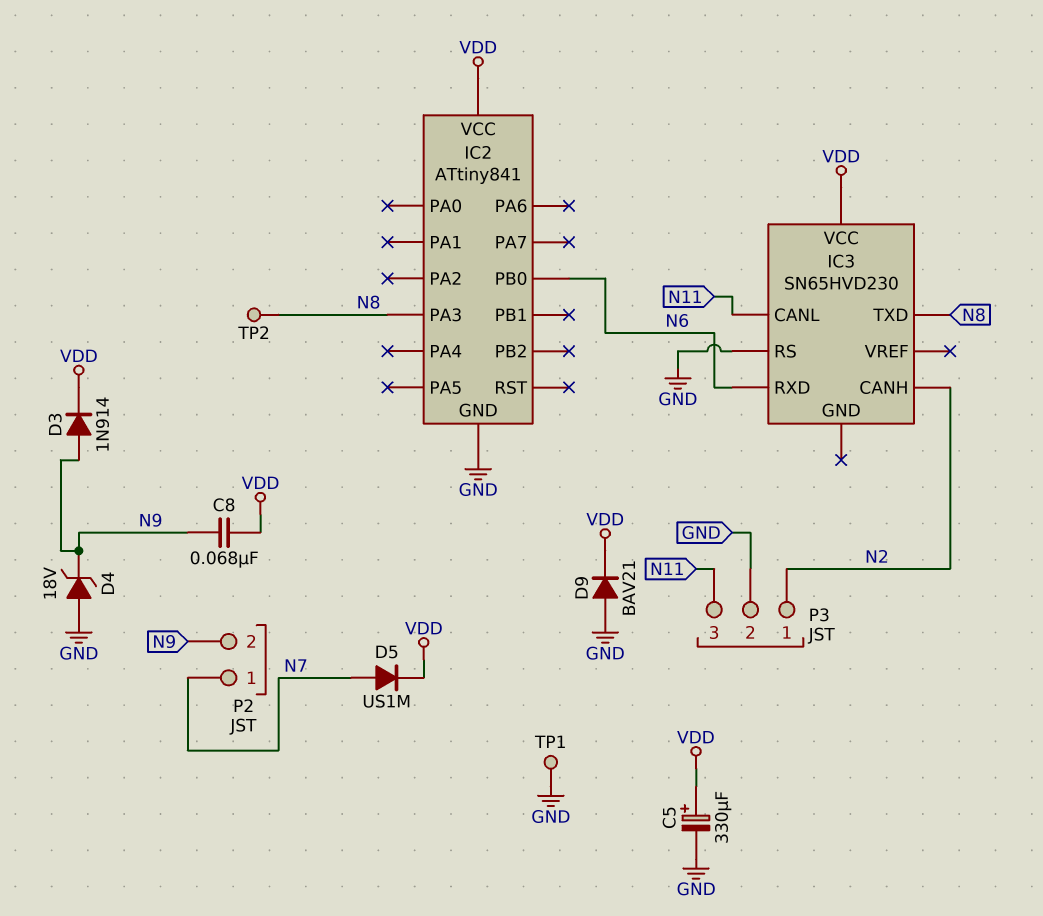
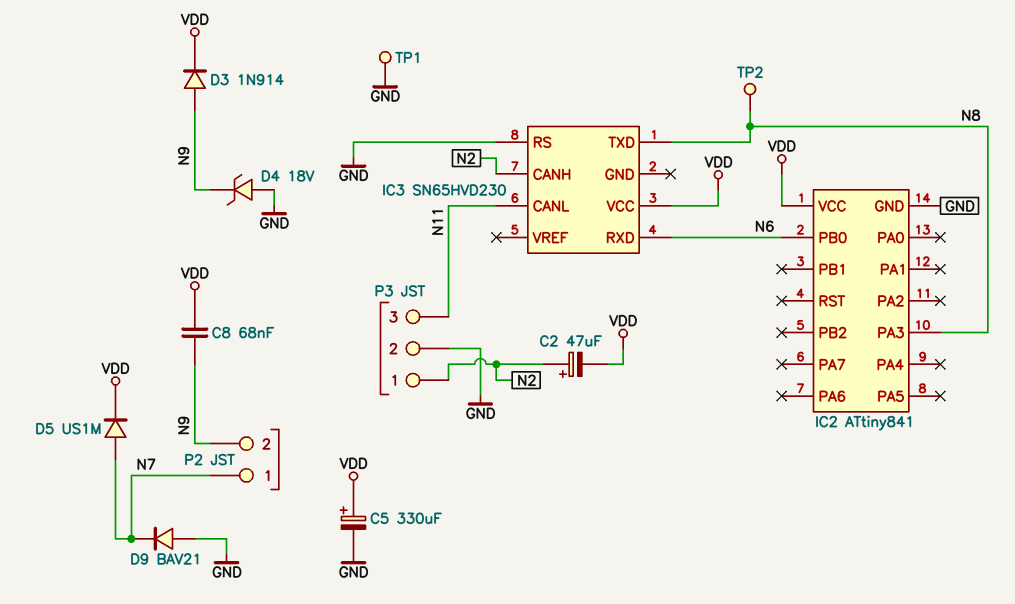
C2: none -> 47uF (plus N2, minus VDD)
D9: diode BAV21 (A GND, K VDD) -> diode BAV21 (A GND, K N7)

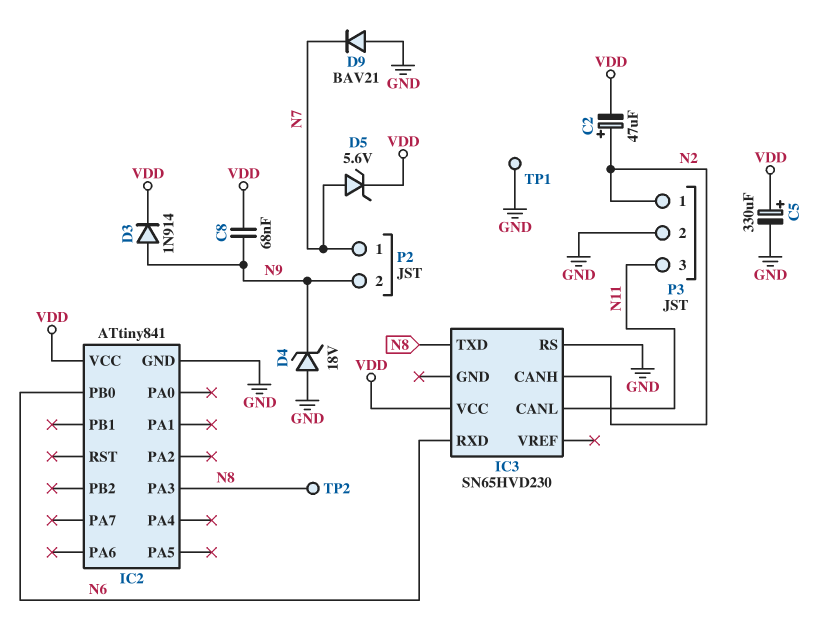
D5: diode US1M (A N7, K VDD) -> zener 5.6V (A N7, K VDD)

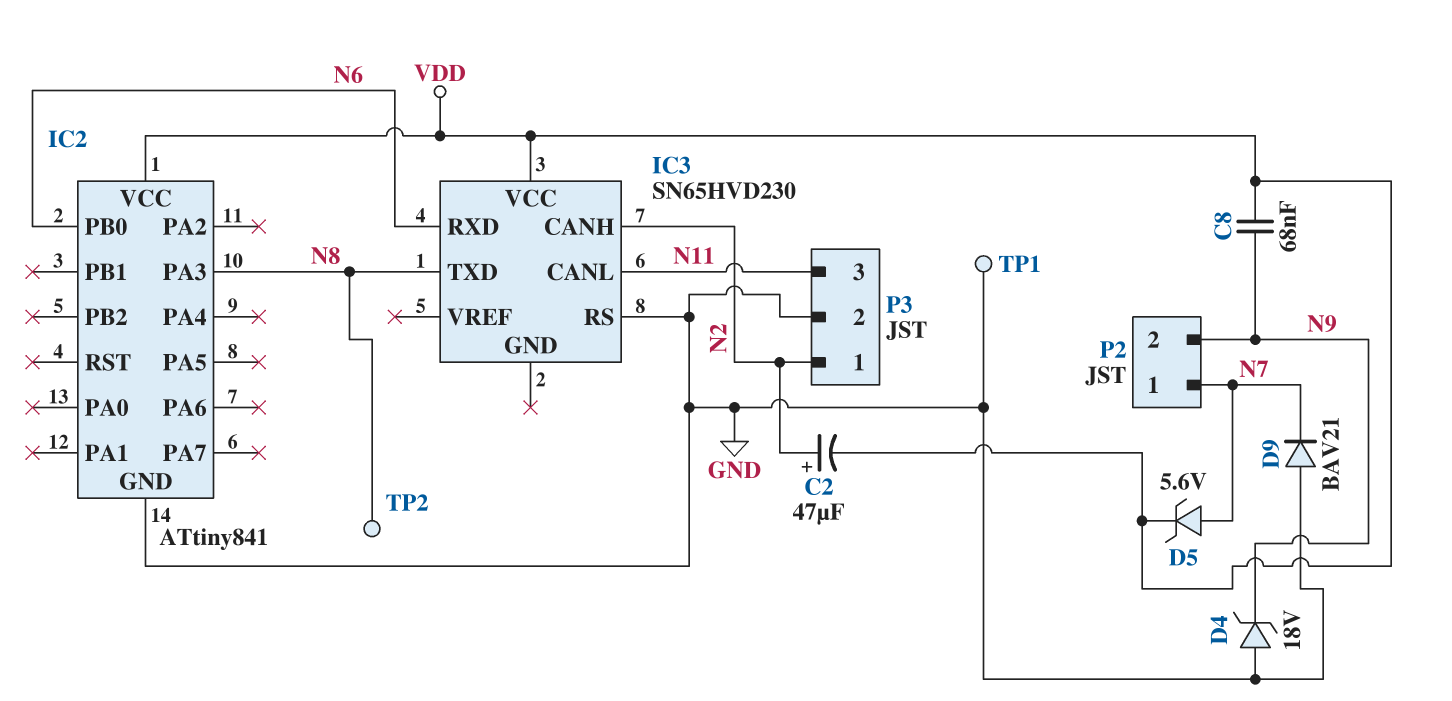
C5: 330uF (plus VDD, minus GND) -> none
D3: diode 1N914 (A N9, K VDD) -> none

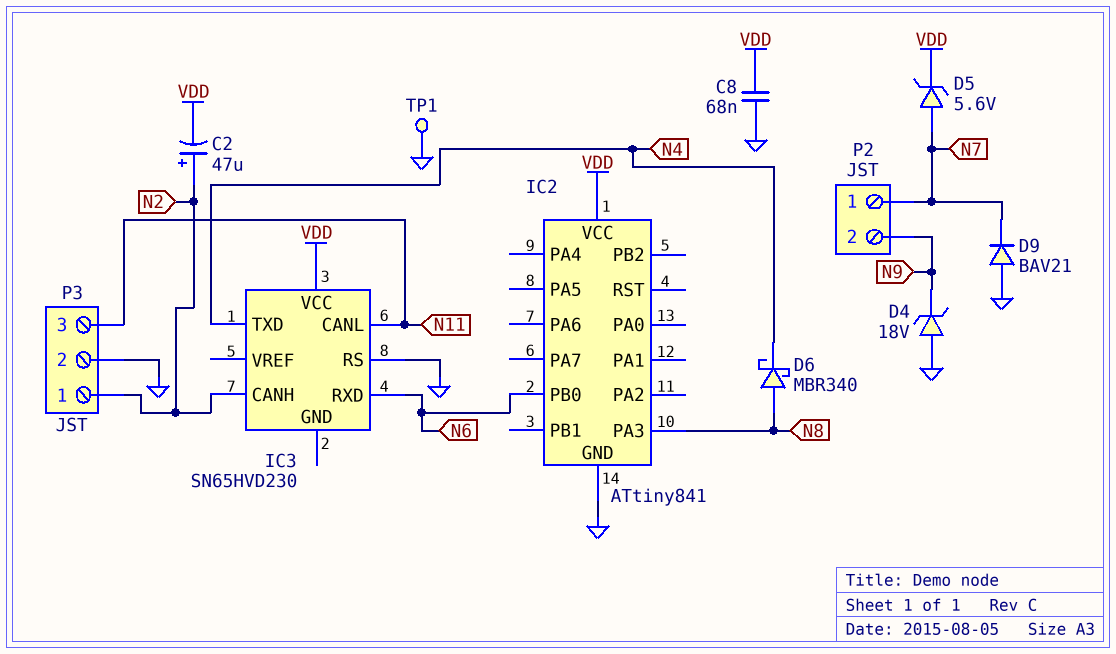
C8: 68nF (N9, VDD) -> 68nF (GND, VDD)
D6: none -> schottky MBR340 (A N8, K N4)
IC3 pin TXD: N8 -> N4
TP2: test point (N8) -> none

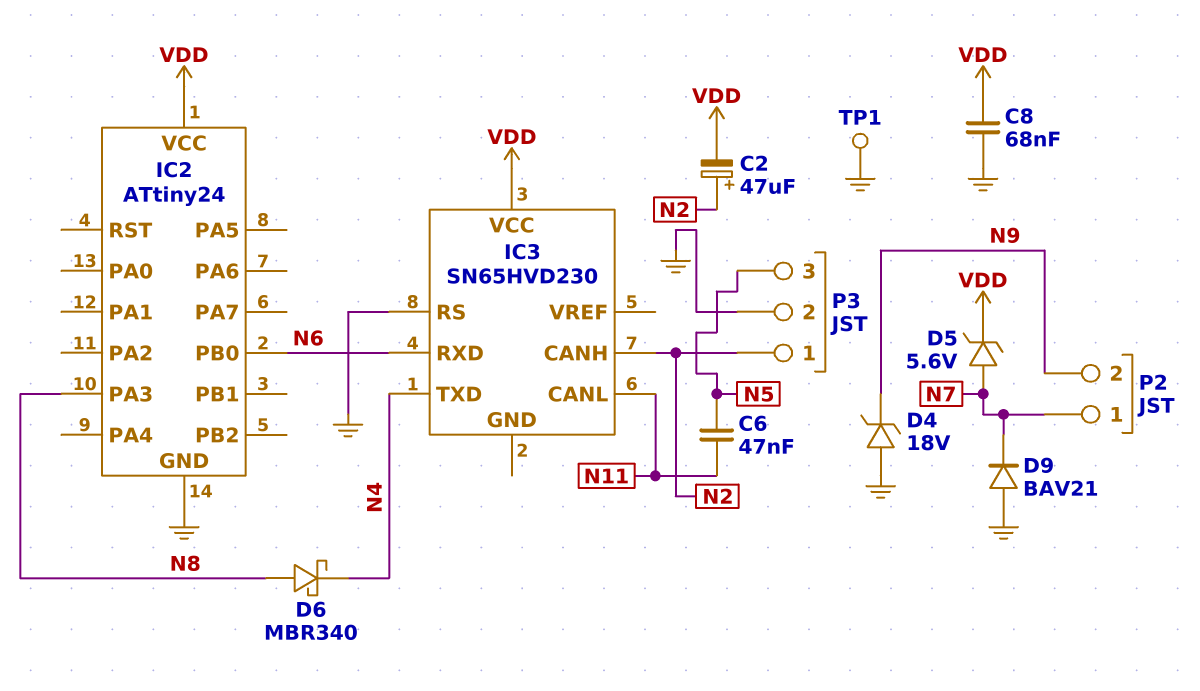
C6: none -> 47nF (N5, N11)
IC2: ATtiny841 -> ATtiny24
P3 pin 3: N11 -> N5

